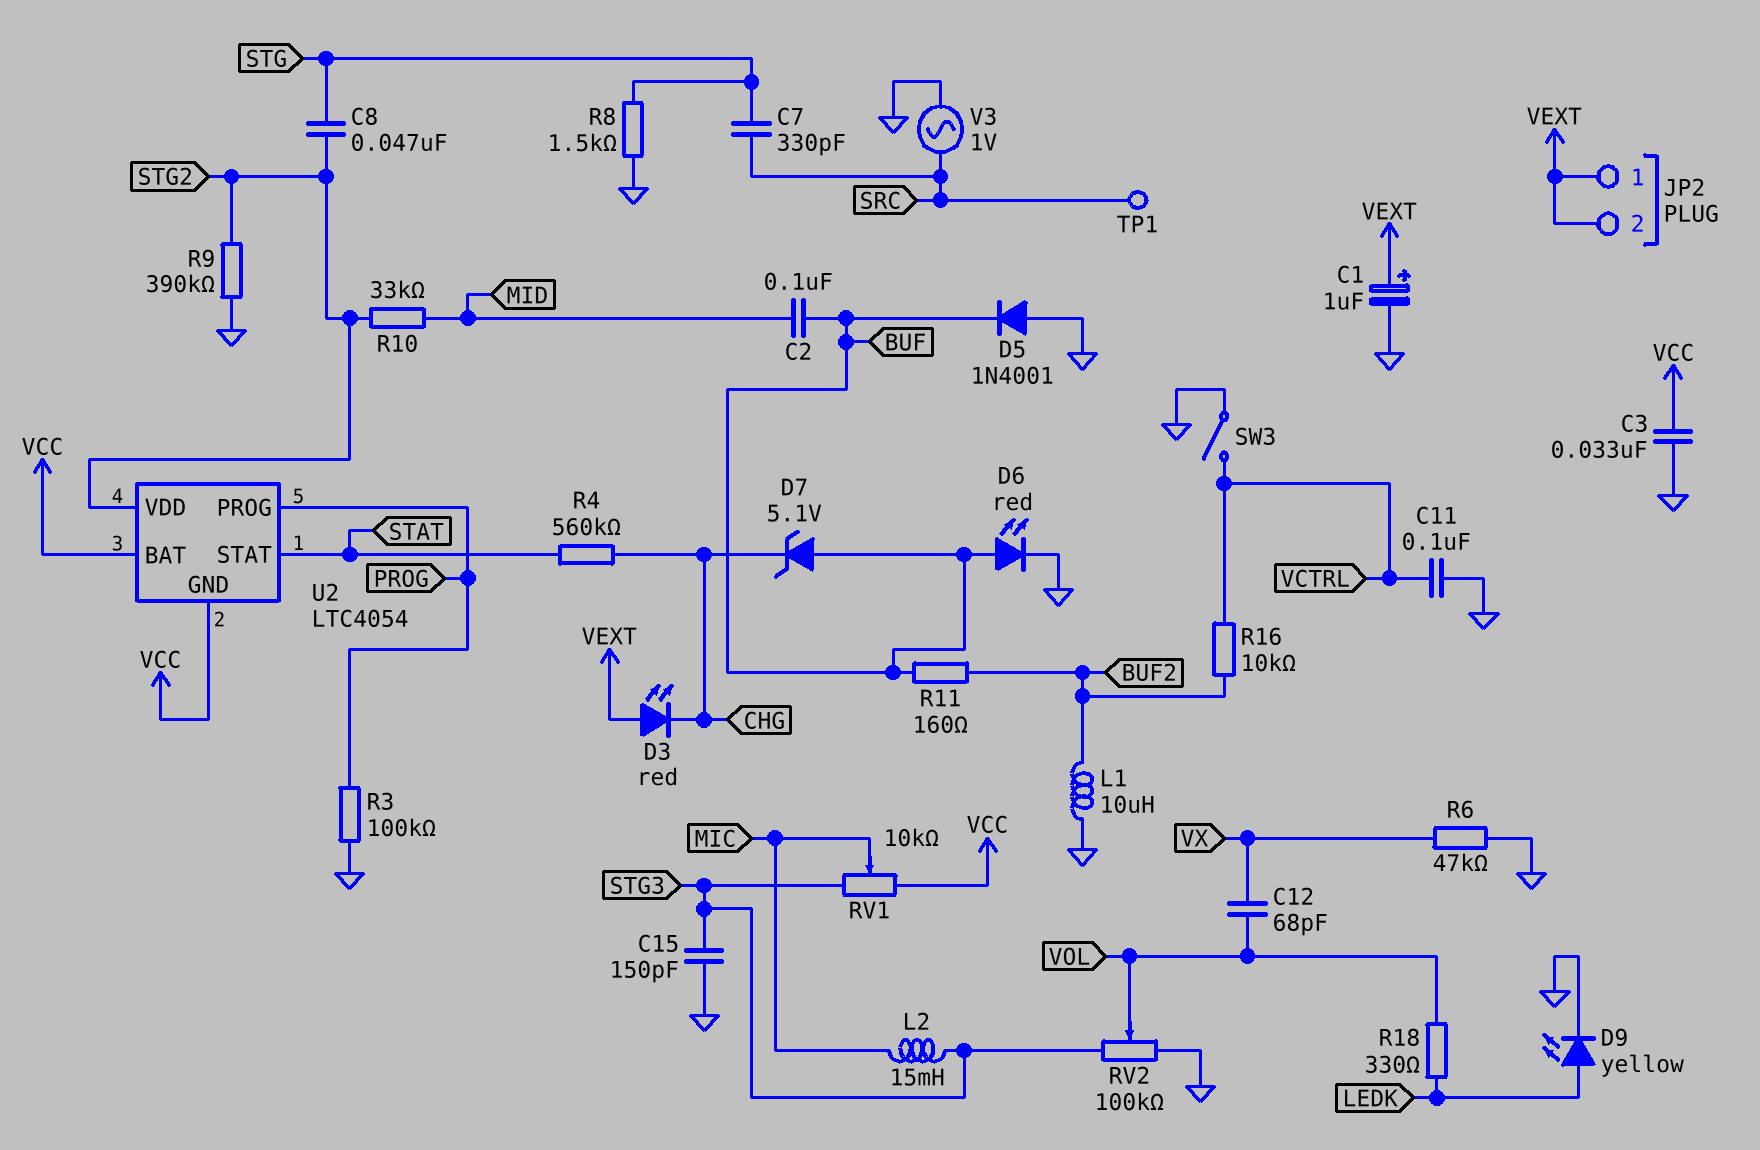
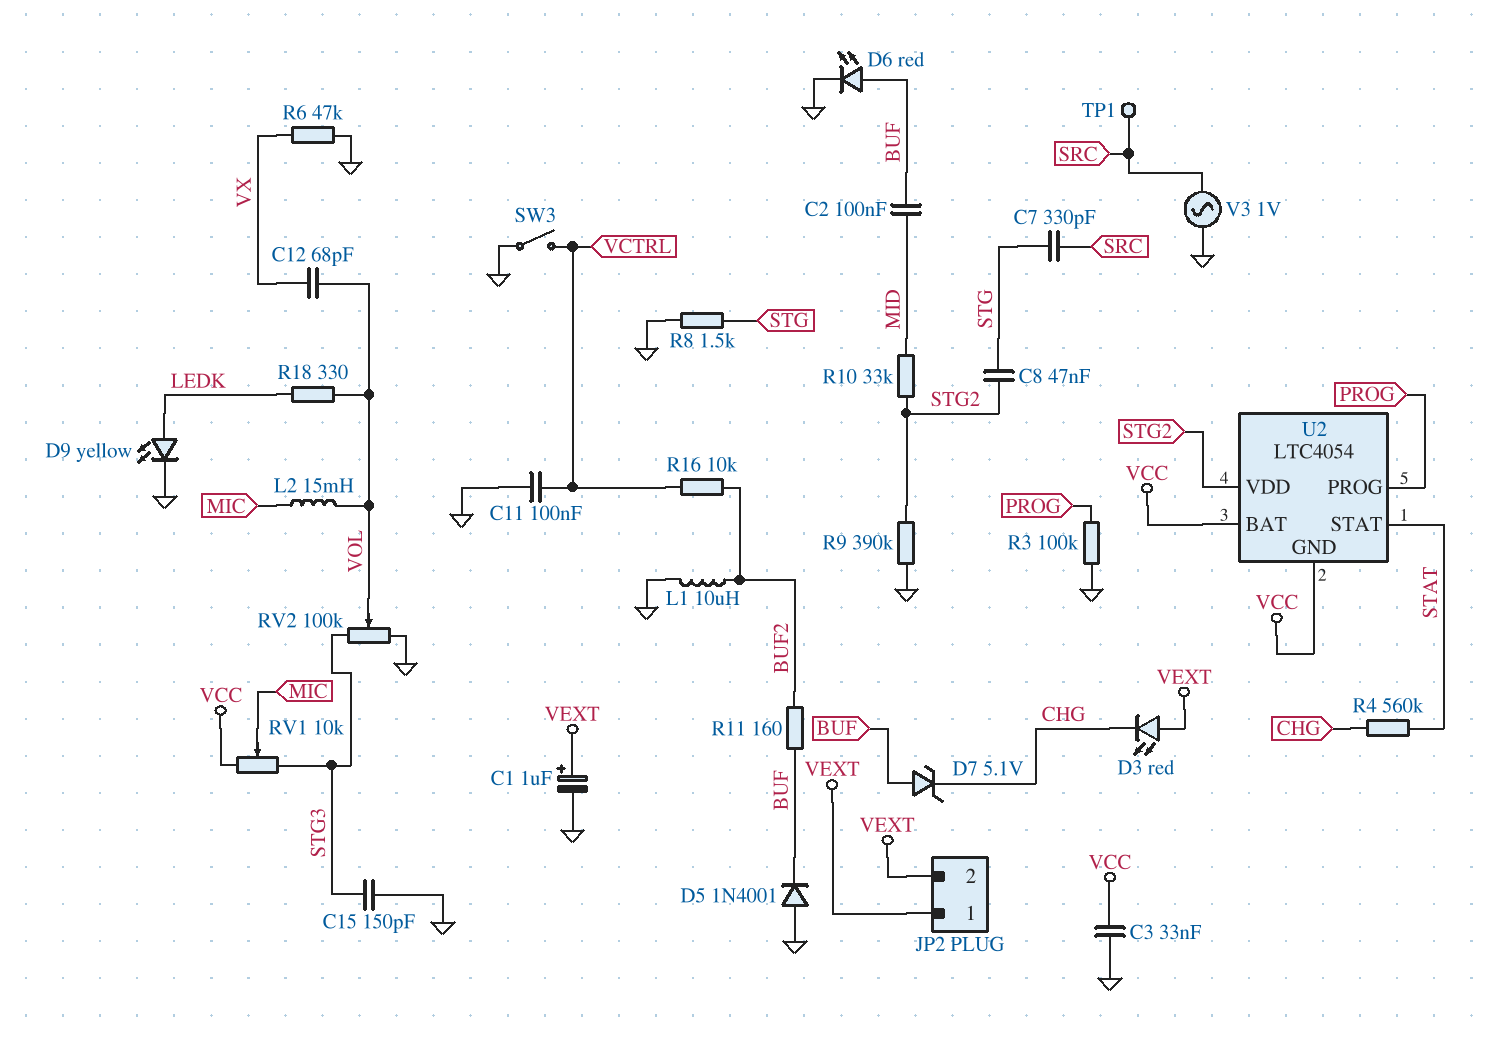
L2: 15mH (MIC, STG3) -> 15mH (MIC, VOL)

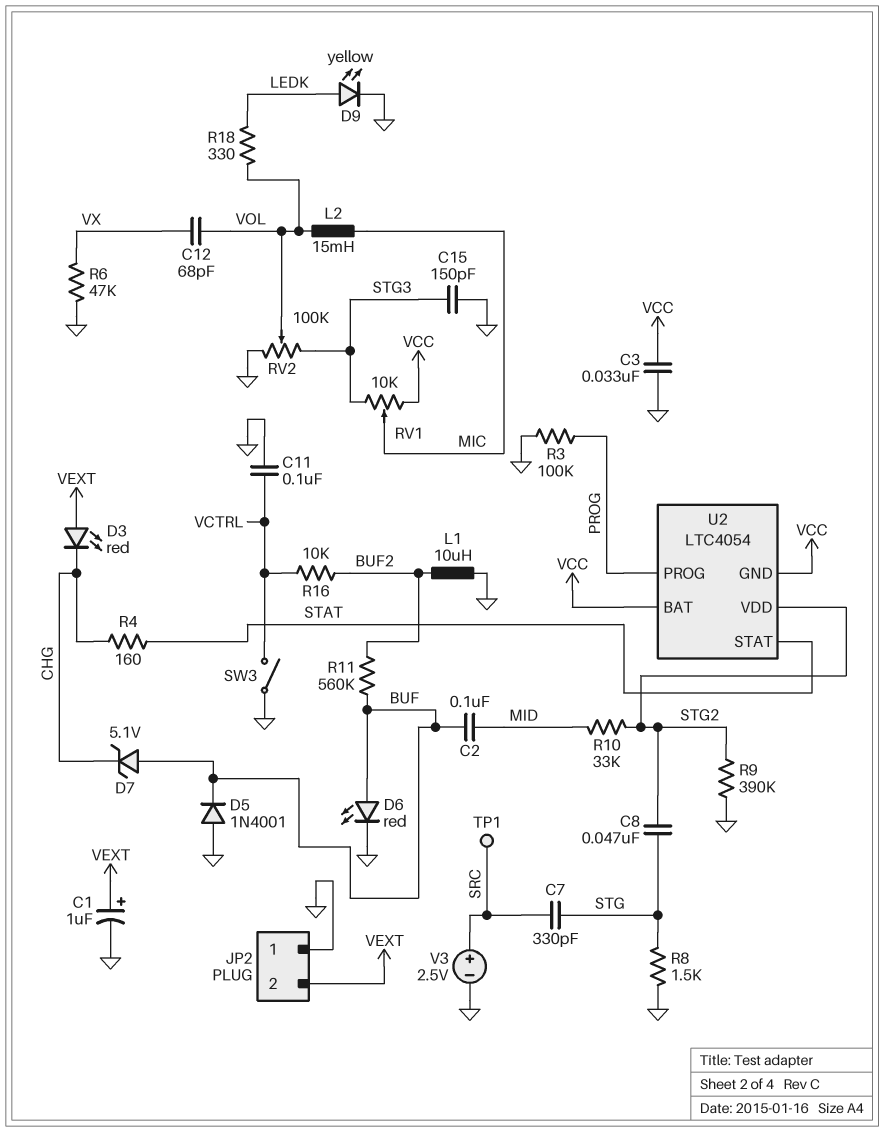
JP2 pin 1: VEXT -> GND
R4: 560k (CHG, STAT) -> 160 (CHG, STAT)
R11: 160 (BUF, BUF2) -> 560k (BUF, BUF2)
V3: AC 1V (GND, SRC) -> 2.5V (plus SRC, minus GND)

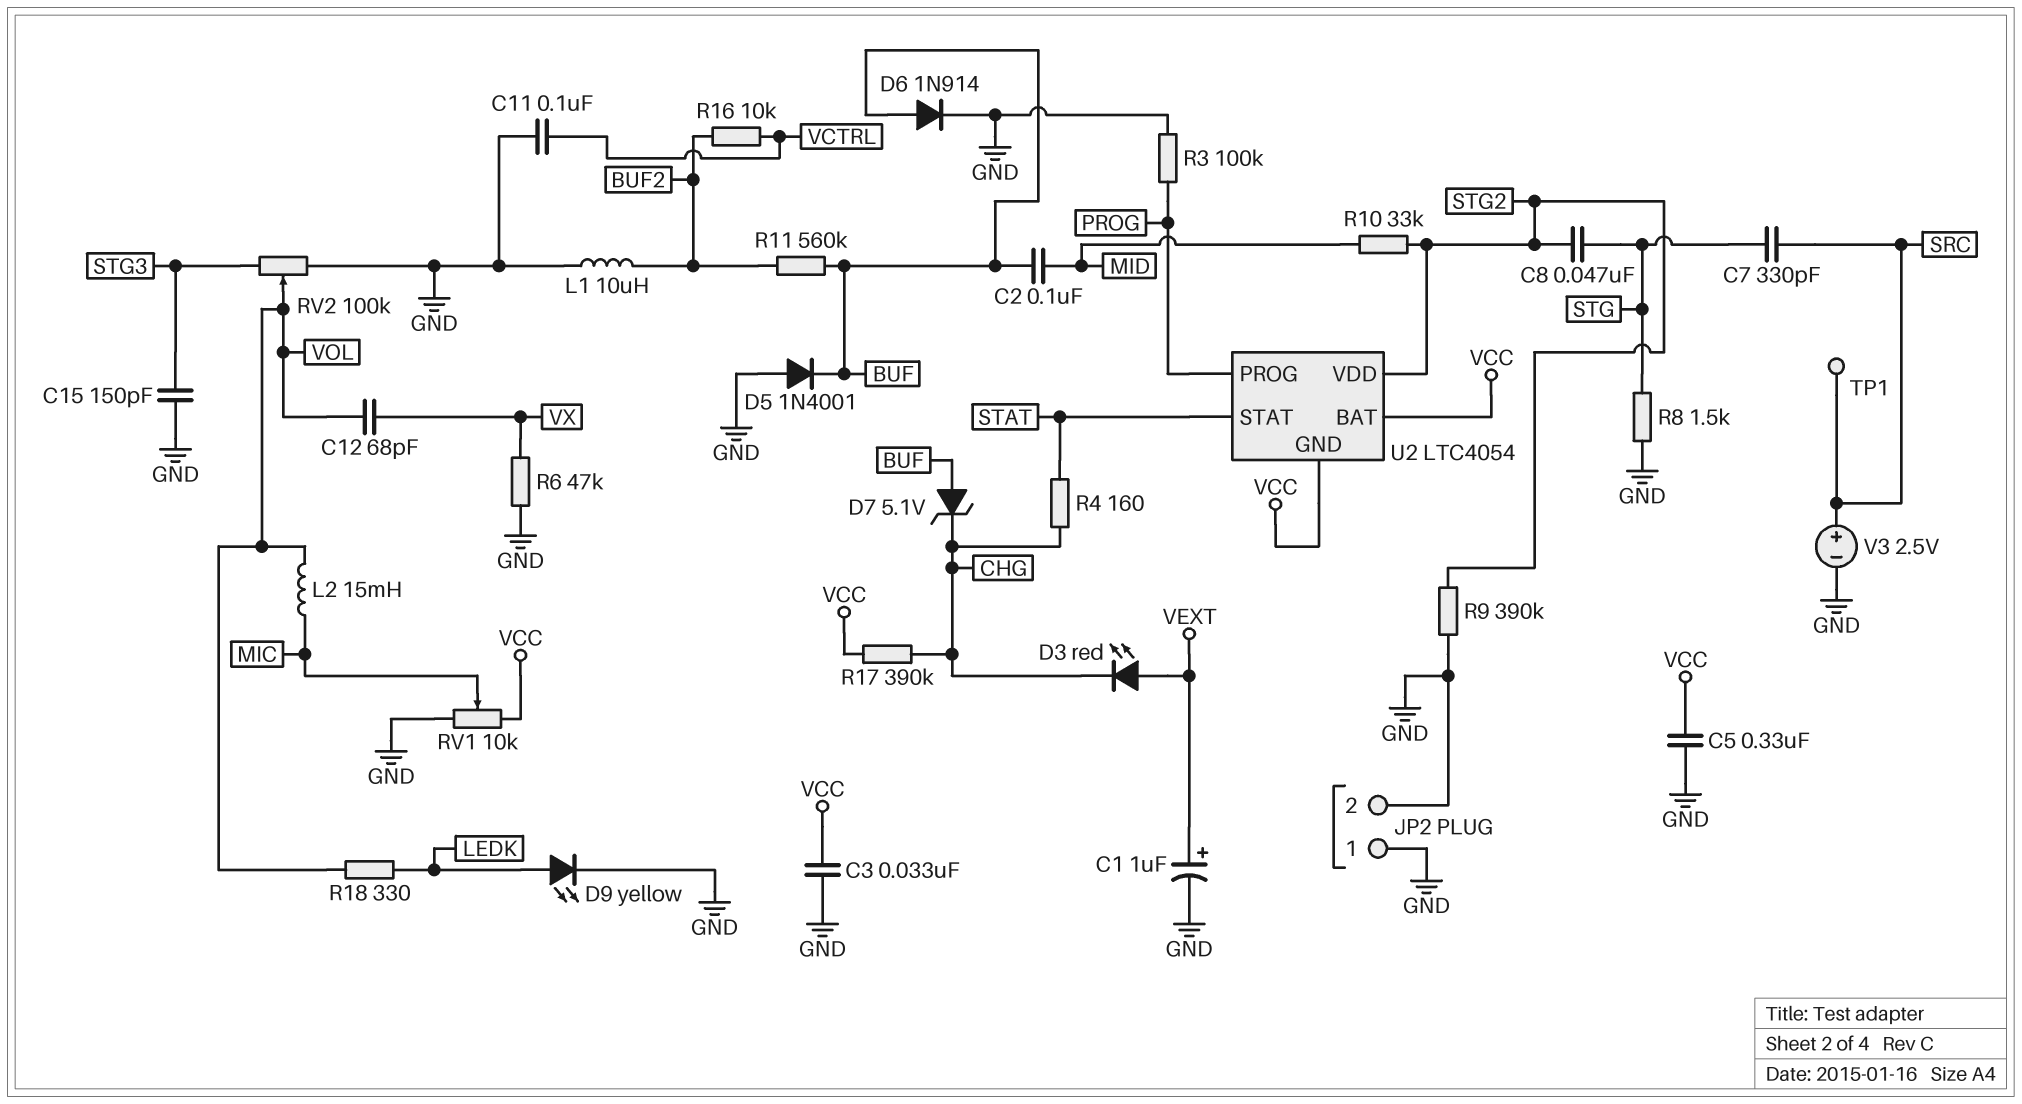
C5: none -> 330nF (GND, VCC)
D6: LED red (A BUF, K GND) -> diode 1N914 (A BUF, K GND)
JP2 pin 2: VEXT -> GND
R17: none -> 390k (CHG, VCC)
RV1: 10k (STG3, VCC, wiper MIC) -> 10k (GND, VCC, wiper MIC)
SW3: switch (GND, VCTRL) -> none

